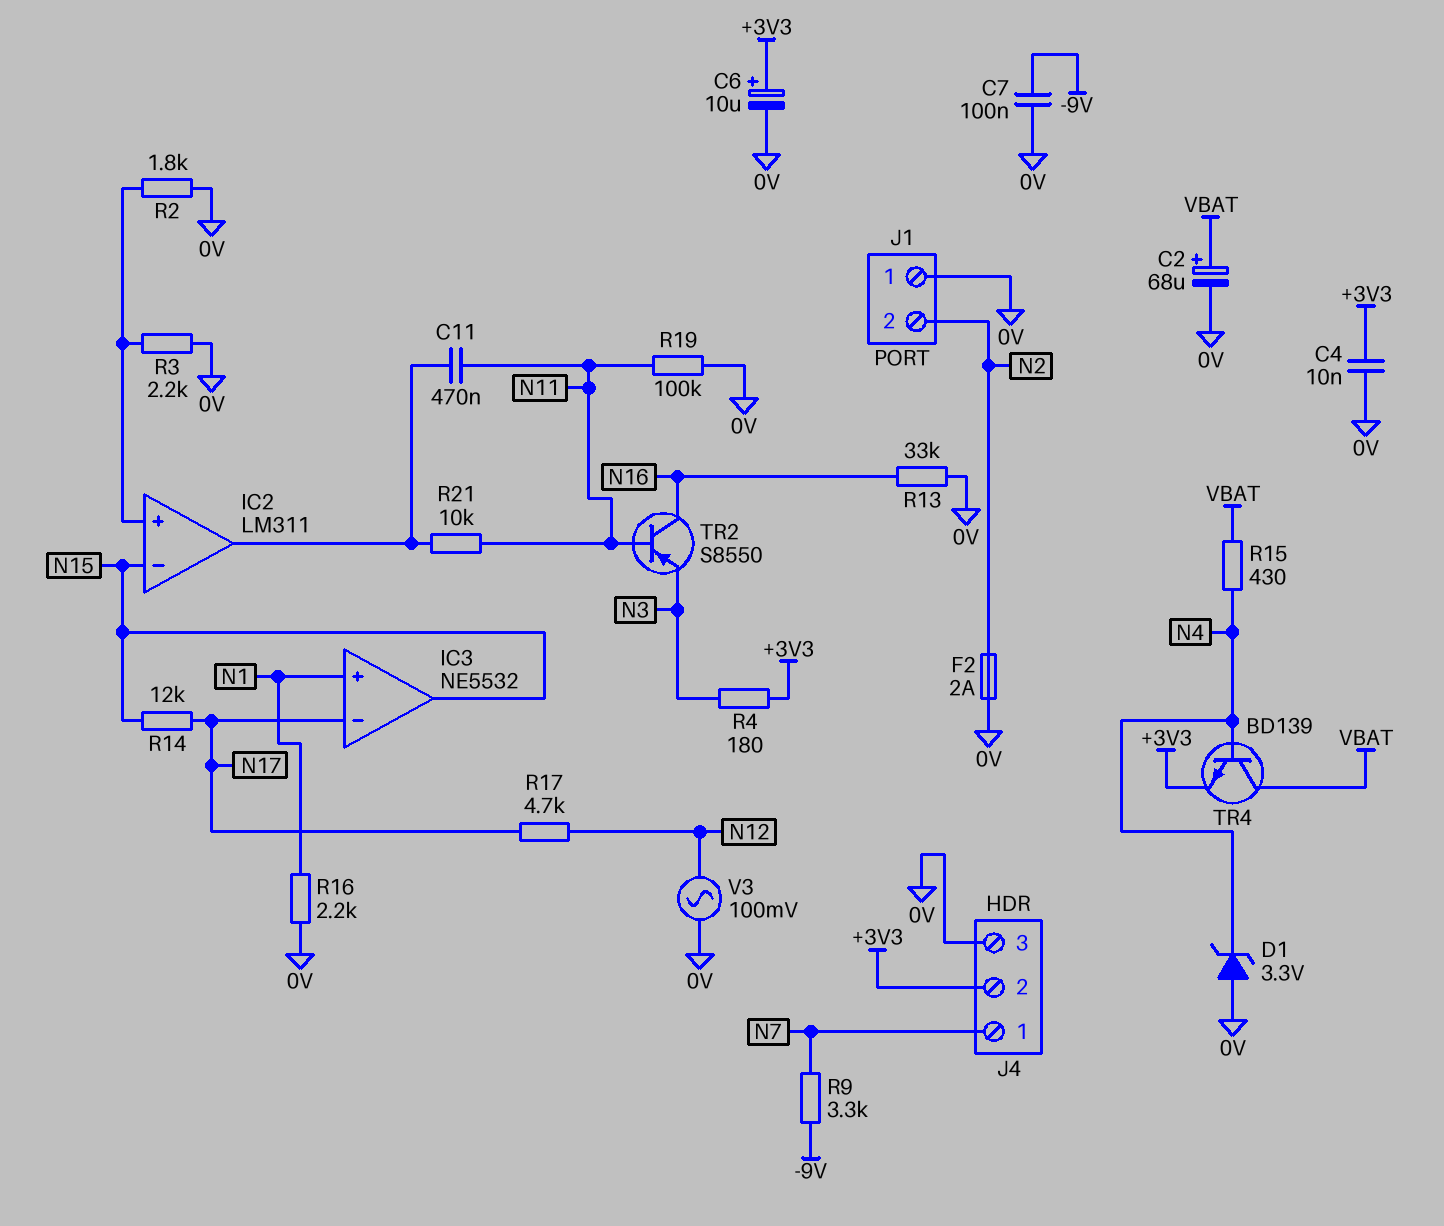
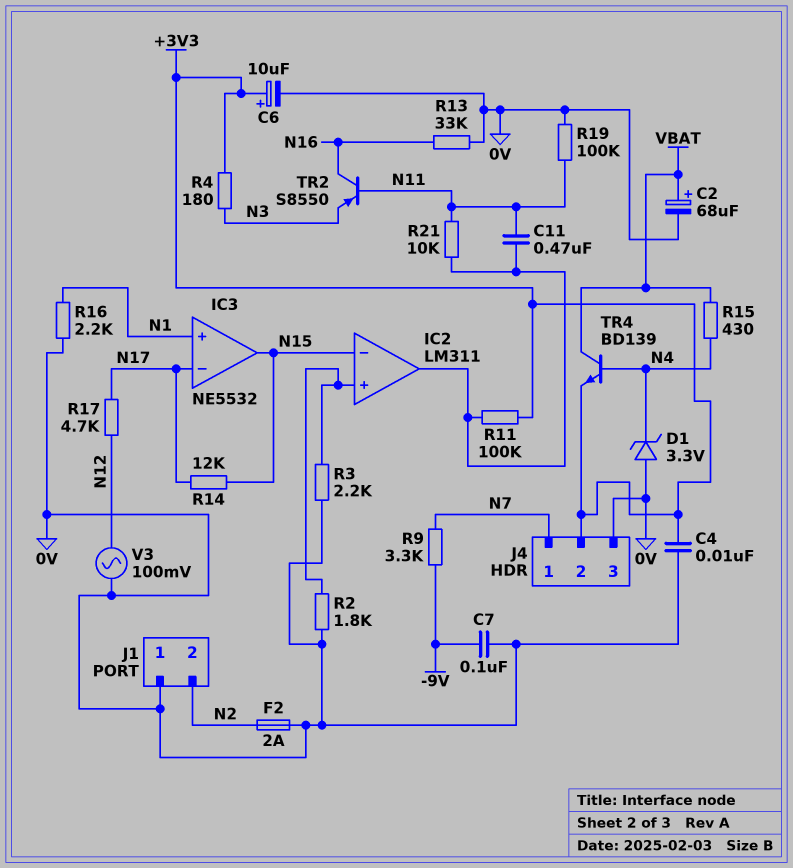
R11: none -> 100k (+3V3, IC2/out)

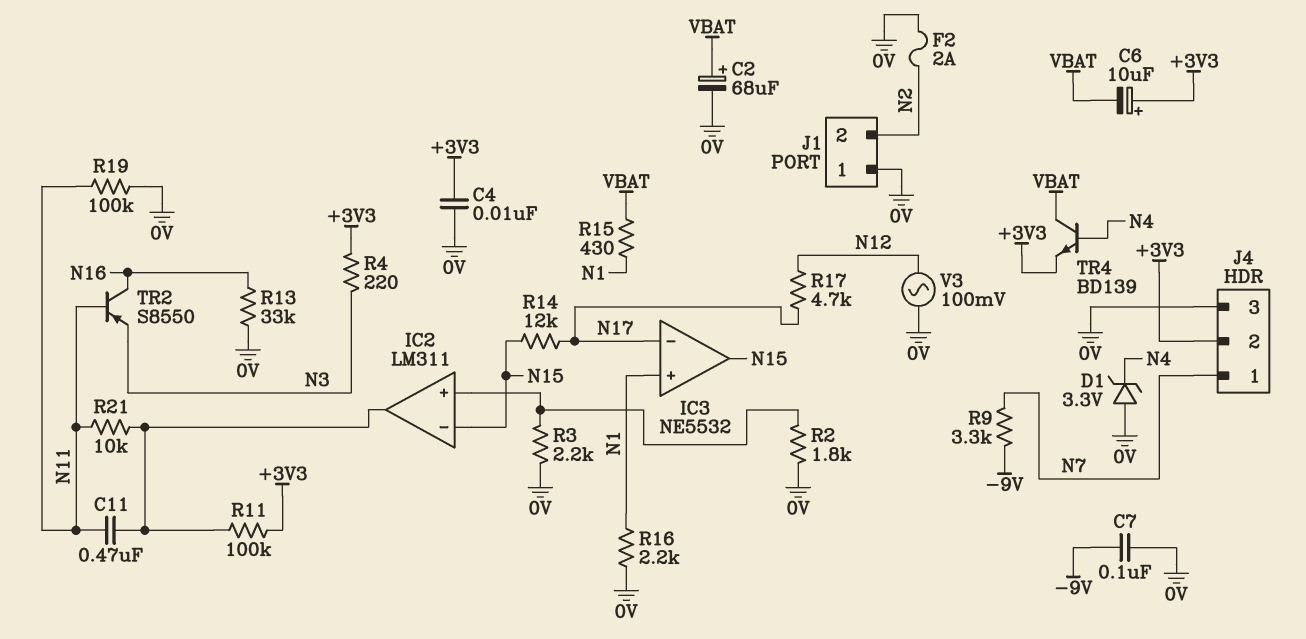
C6: 10uF (plus +3V3, minus 0V) -> 10uF (plus +3V3, minus VBAT)
R4: 180 (+3V3, N3) -> 220 (+3V3, N3)
R15: 430 (N4, VBAT) -> 430 (N1, VBAT)

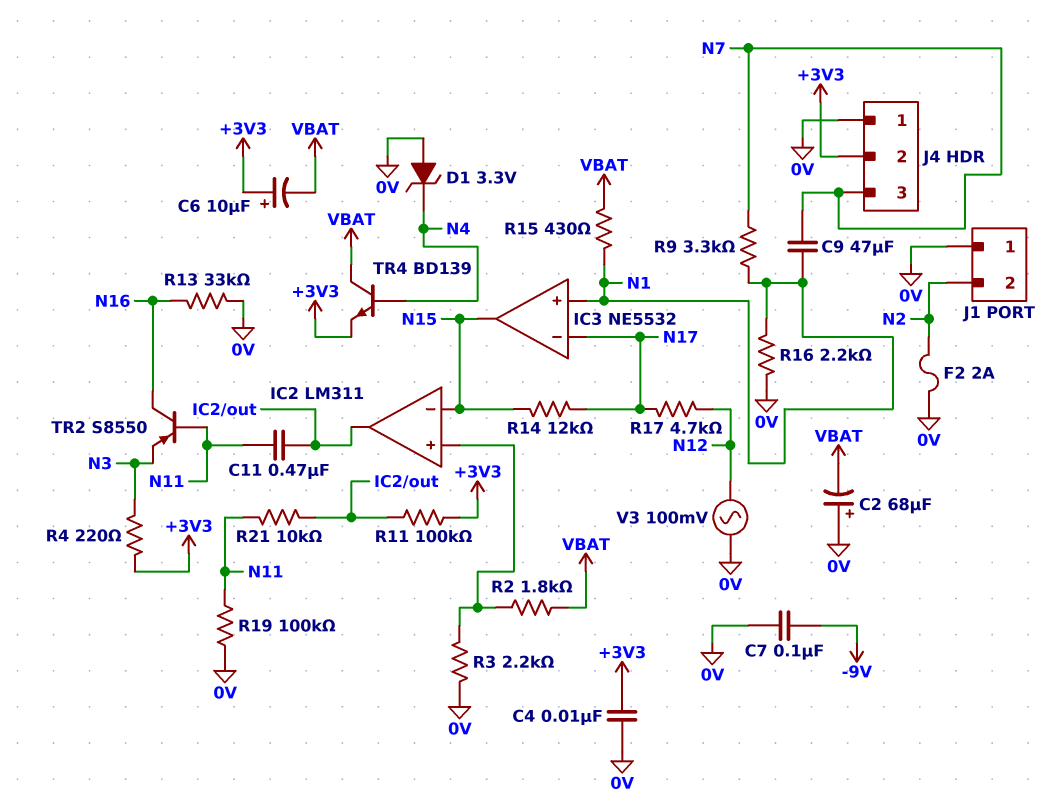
C2: 68uF (plus VBAT, minus 0V) -> 68uF (plus 0V, minus VBAT)
C9: none -> 47uF (N1, N7)
J4 pin 1: N7 -> 0V
J4 pin 3: 0V -> N7
R2: 1.8k (0V, IC2/in+) -> 1.8k (IC2/in+, VBAT)
R9: 3.3k (-9V, N7) -> 3.3k (N1, N7)

